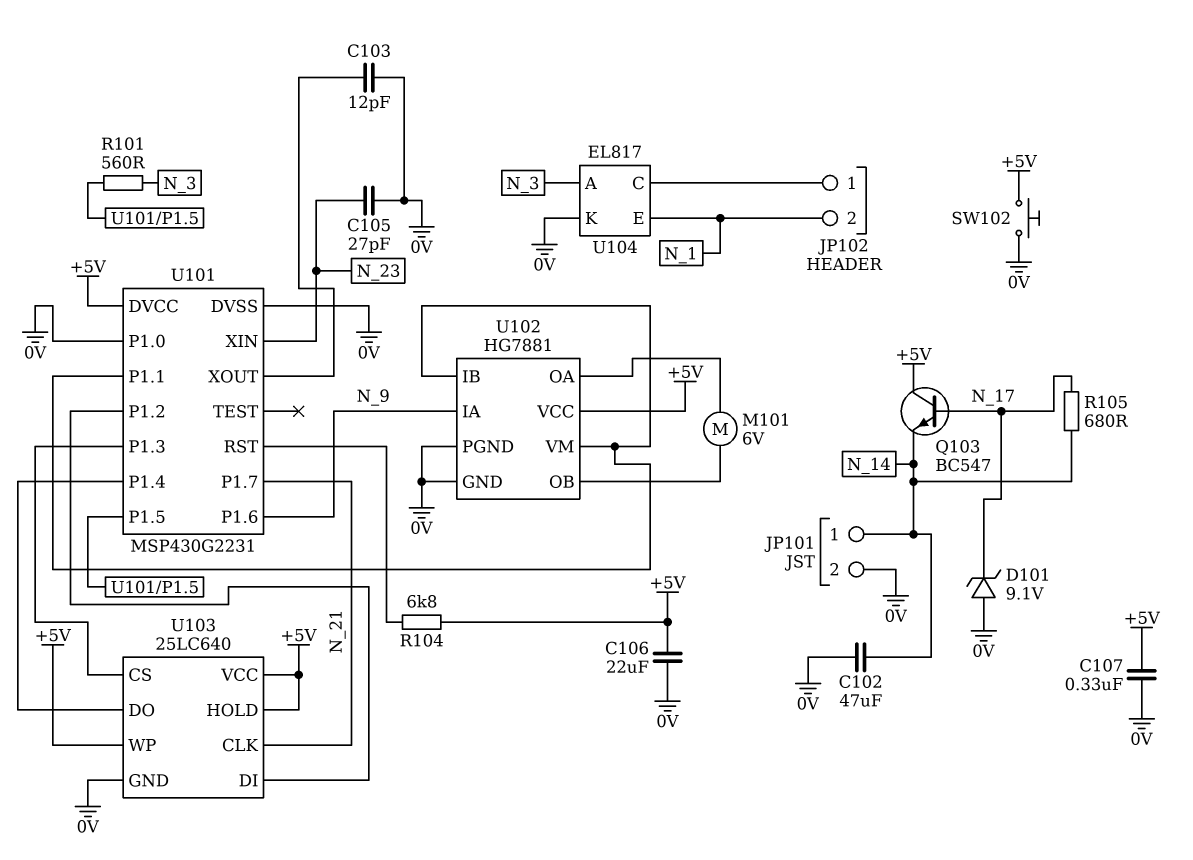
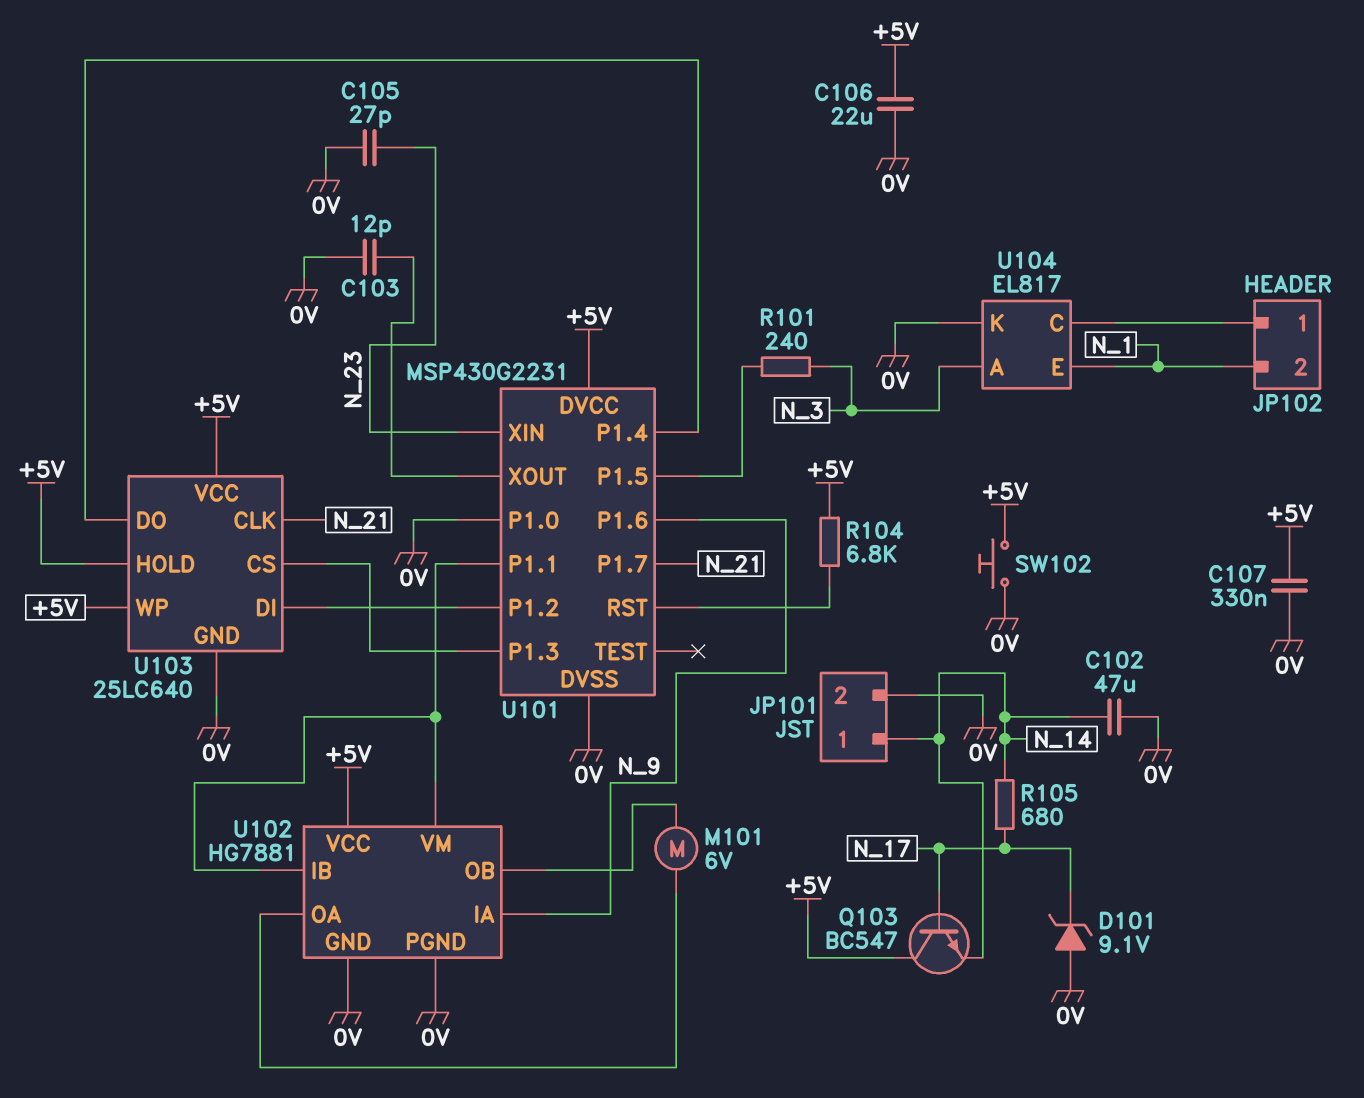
R101: 560 (N_3, U101/P1.5) -> 240 (N_3, U101/P1.5)

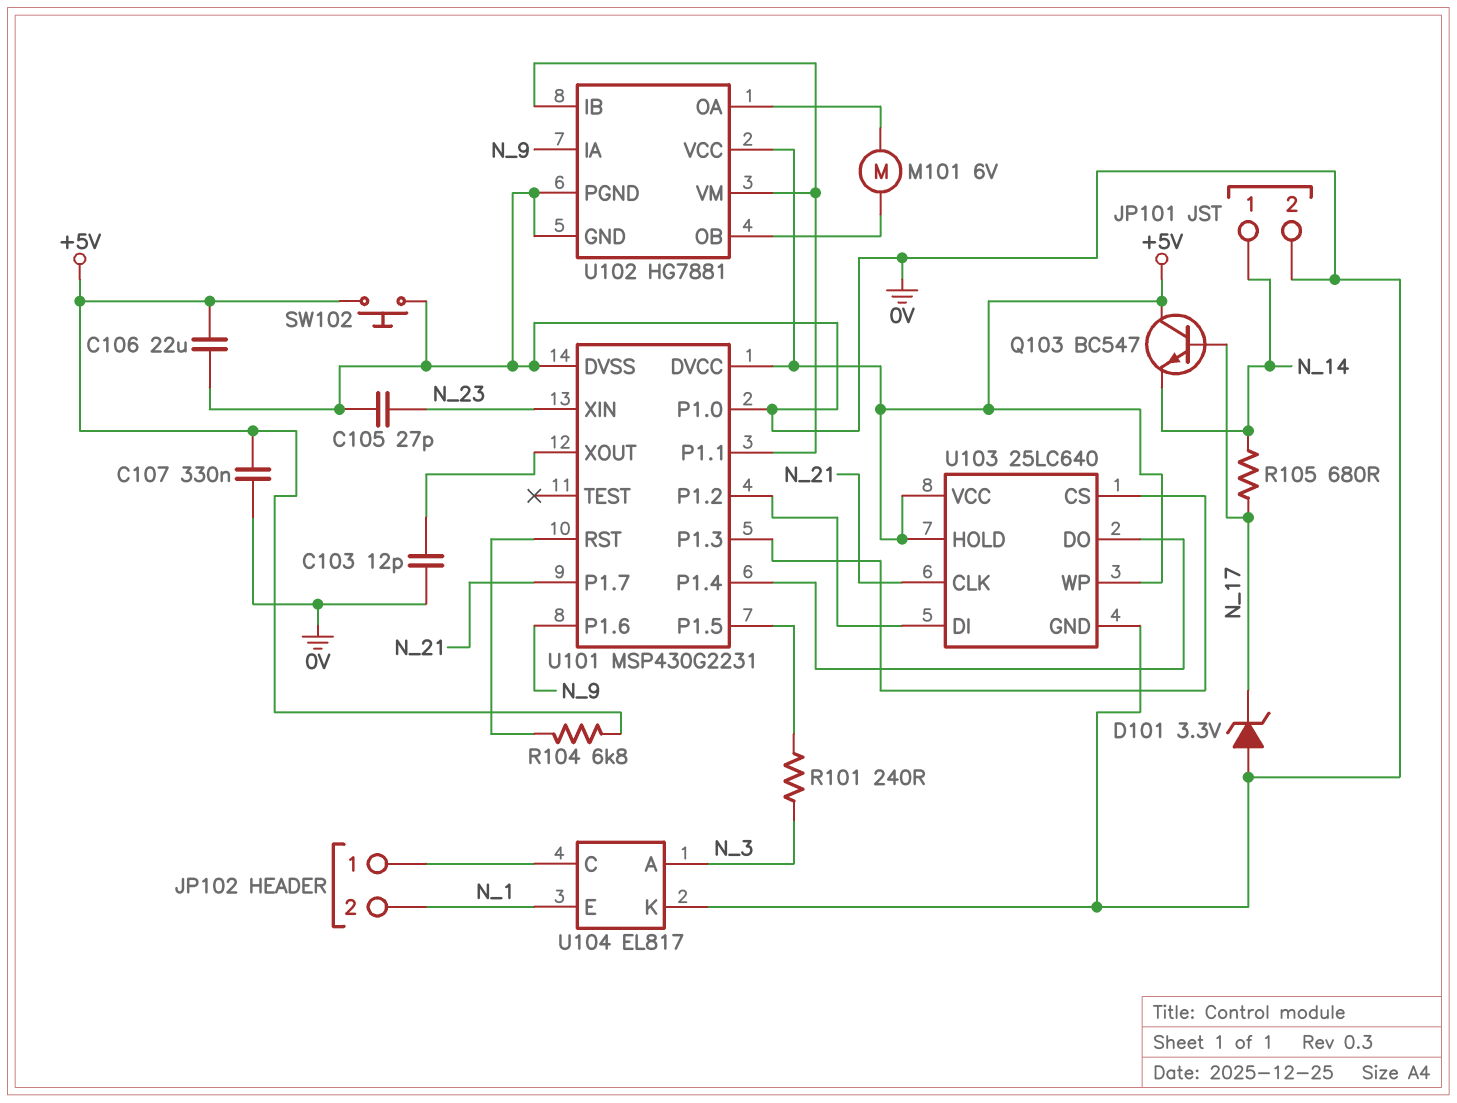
C102: 47uF (0V, N_14) -> none
D101: zener 9.1V (A 0V, K N_17) -> zener 3.3V (A 0V, K N_17)

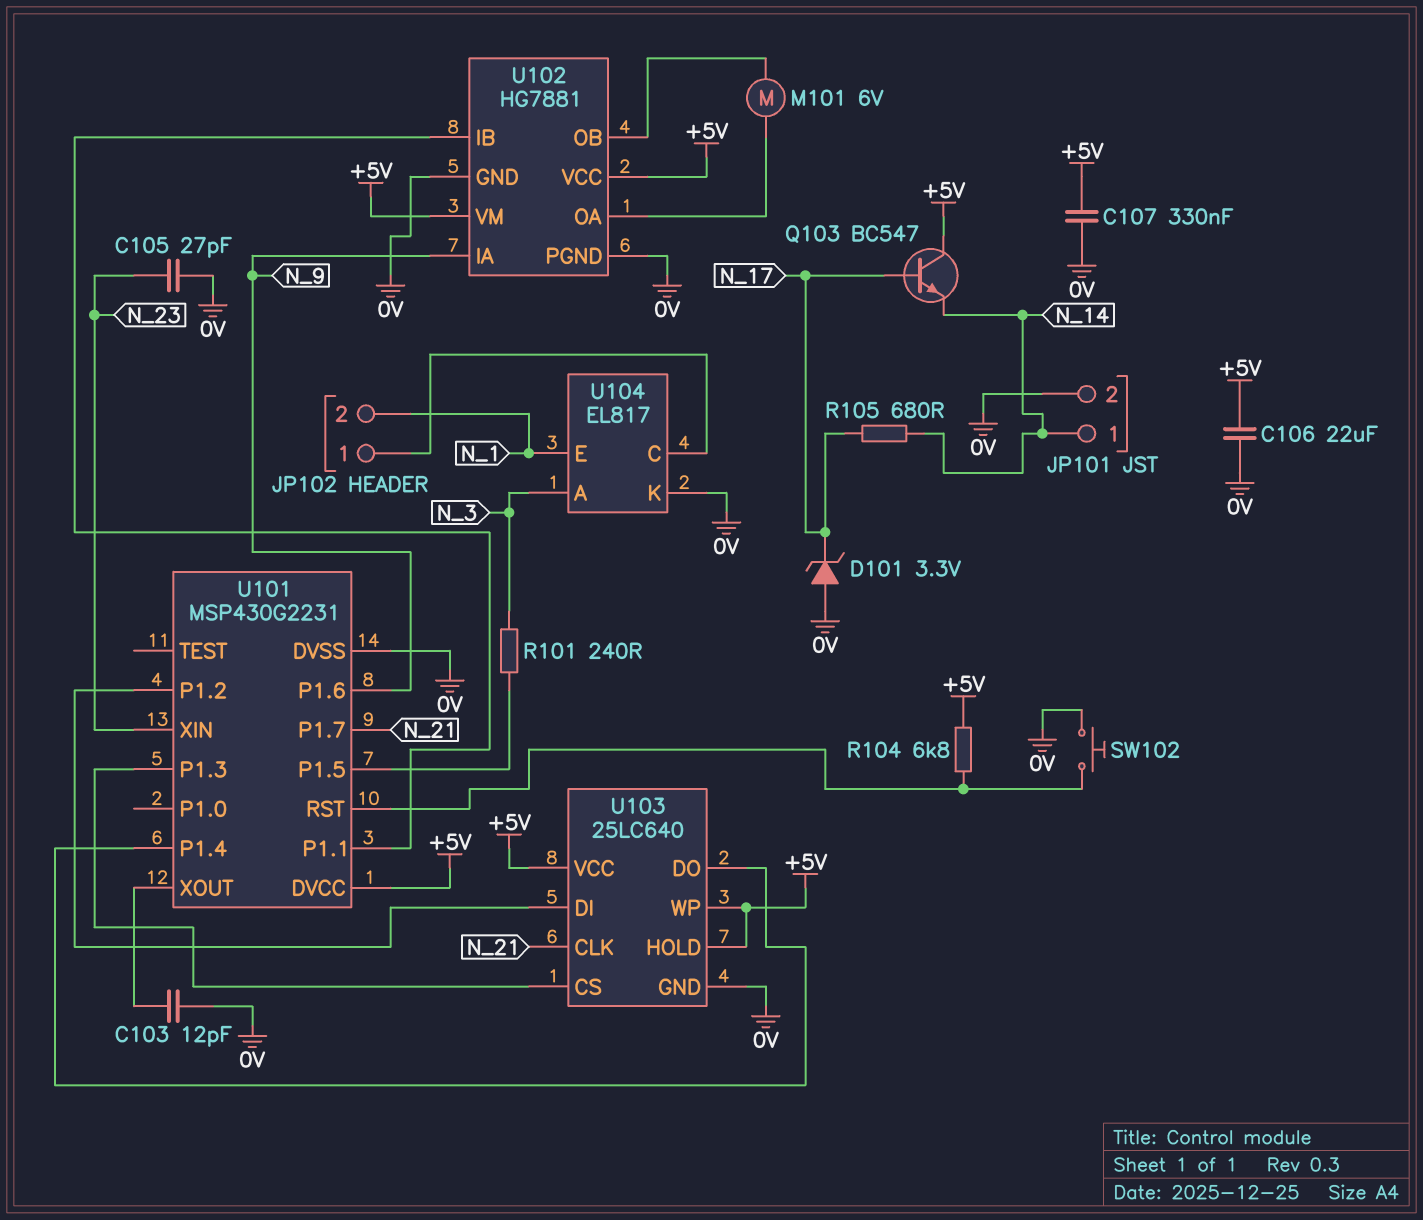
SW102: button (+5V, 0V) -> button (0V, U101/RST)
U101 pin P1.0: 0V -> none
U102 pin VM: U101/P1.1 -> +5V

